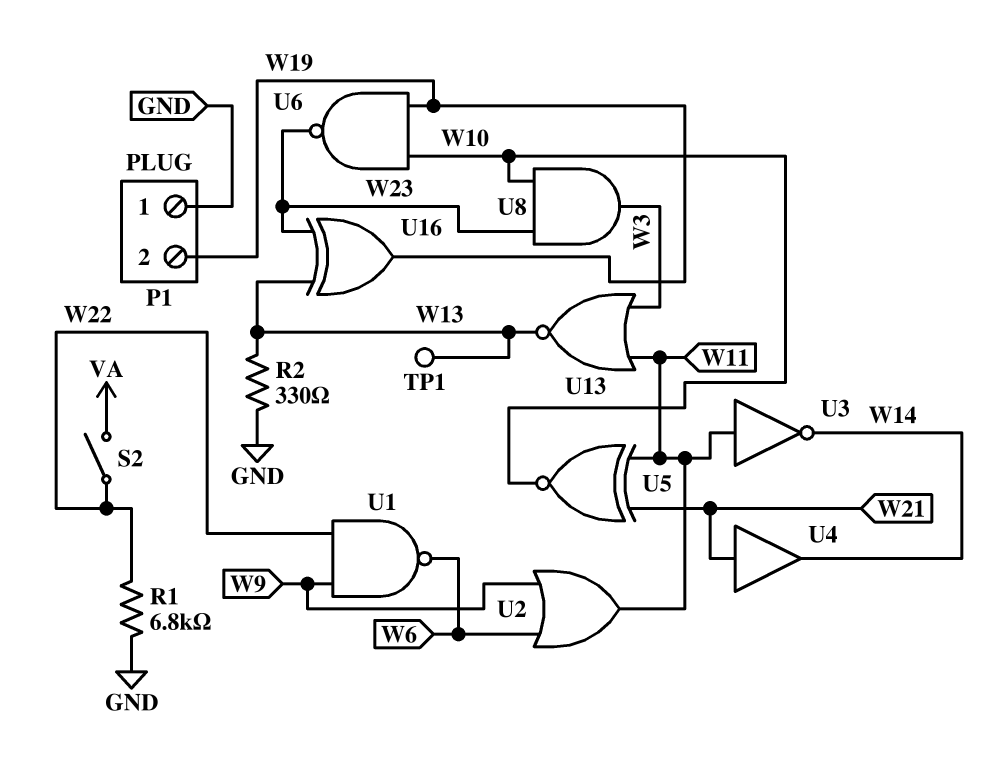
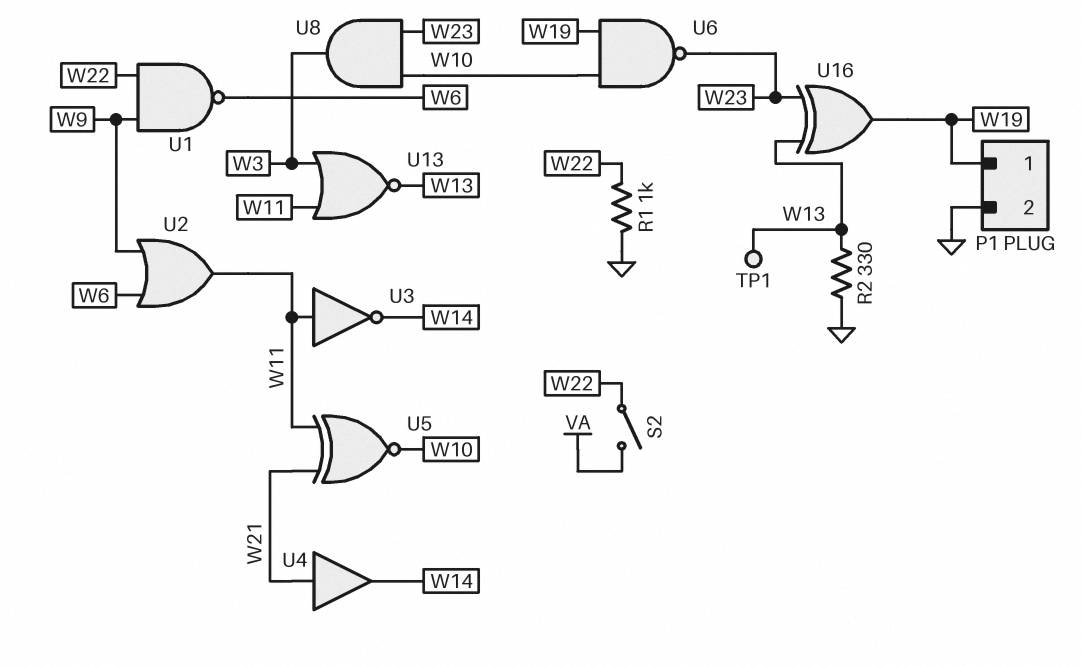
P1 pin 1: GND -> W19
P1 pin 2: W19 -> GND
R1: 6.8k (GND, W22) -> 1k (GND, W22)

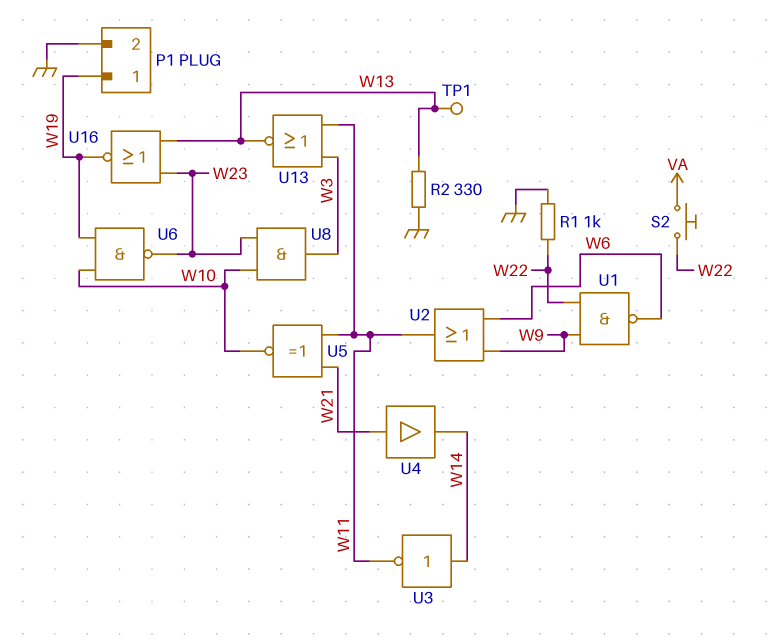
S2: switch (VA, W22) -> button (VA, W22)
U3: NOT (in W11, out W14) -> NOT (in W14, out W11)
U16: XOR (in W13, in W23, out W19) -> NOR (in W13, in W23, out W19)

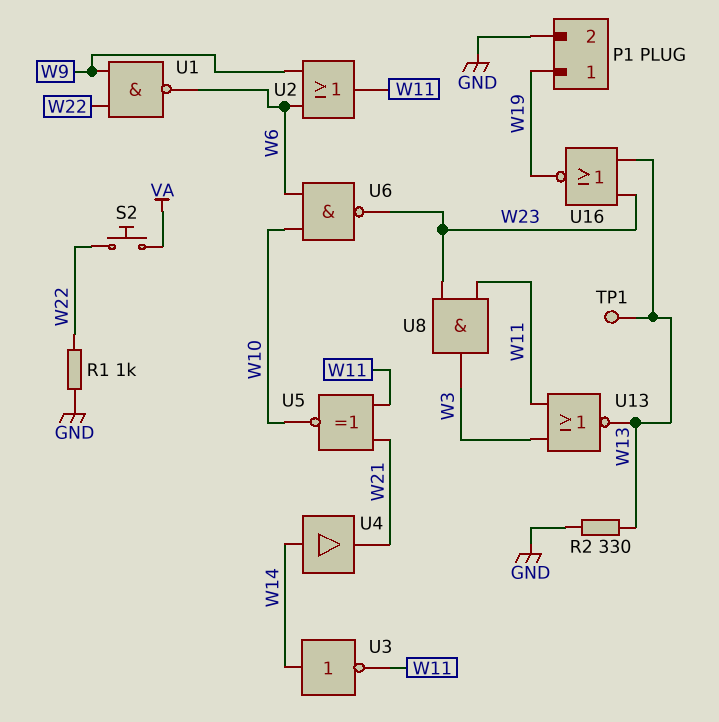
U4: buffer (in W21, out W14) -> buffer (in W14, out W21)
U6: NAND (in W10, in W19, out W23) -> NAND (in W6, in W10, out W23)
U8: AND (in W10, in W23, out W3) -> AND (in W11, in W23, out W3)

